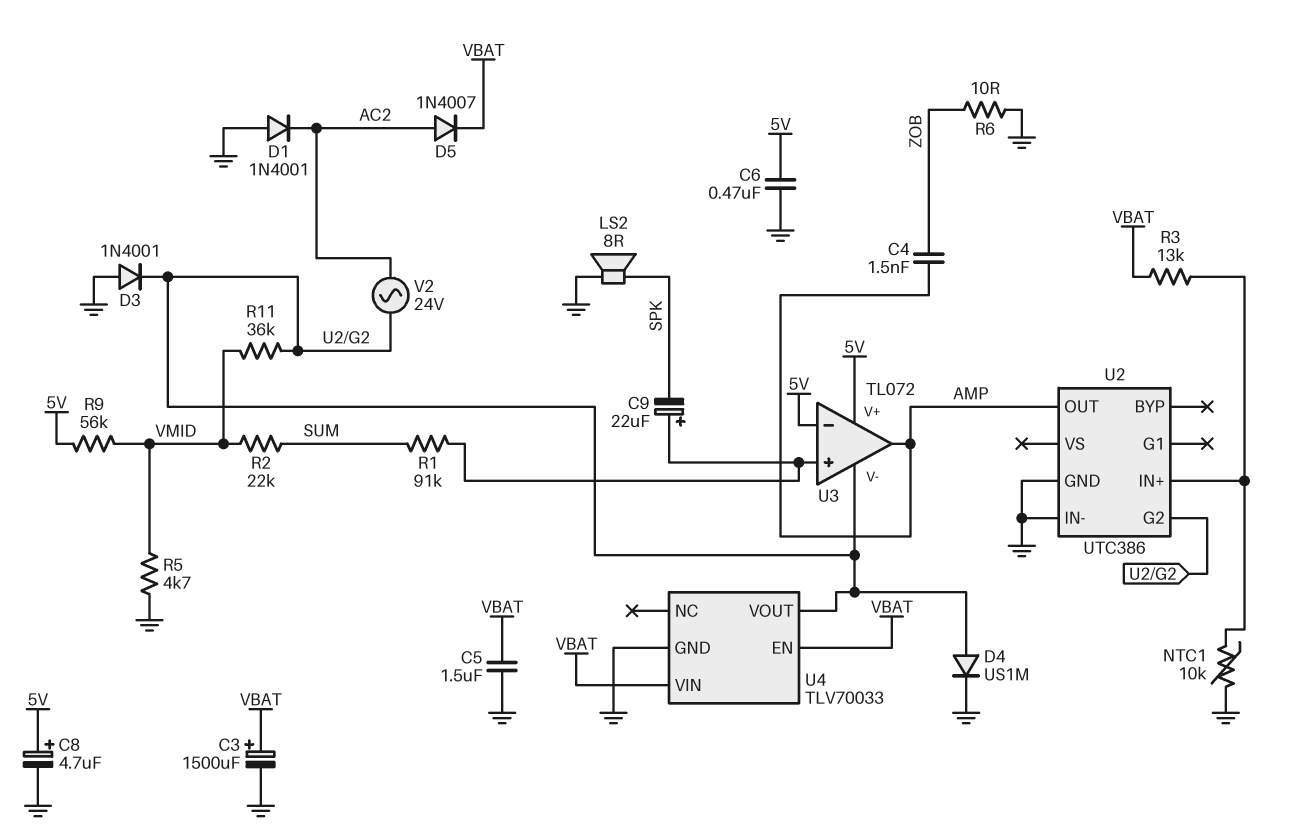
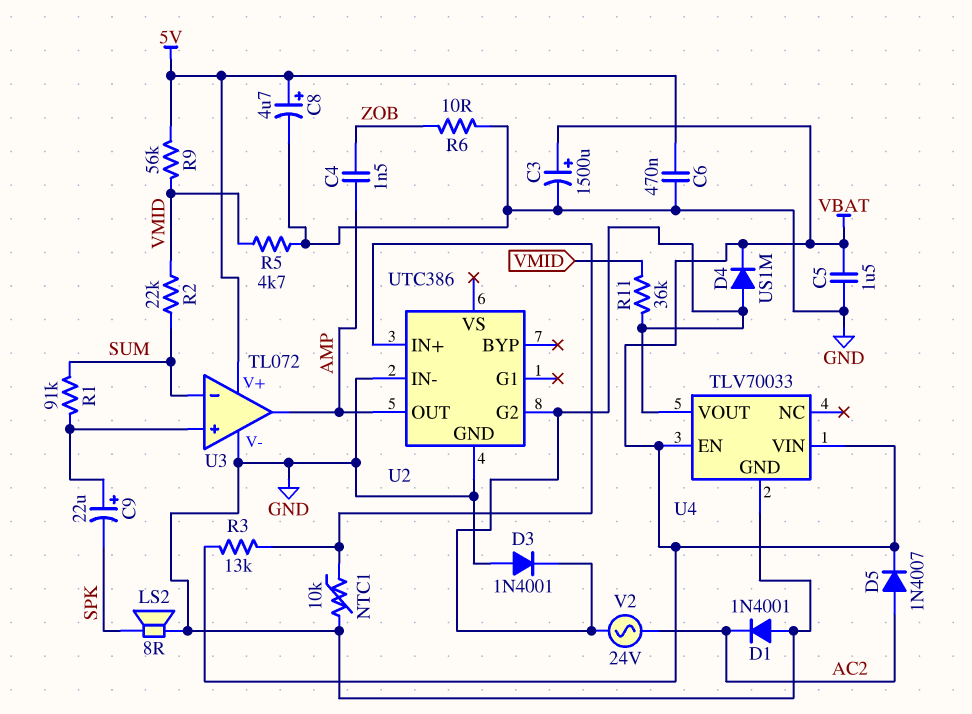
D4: diode US1M (A U2/G2, K GND) -> diode US1M (A U2/G2, K VBAT)
U3 pin V-: U2/G2 -> GND
U3 pin in-: 5V -> SUM

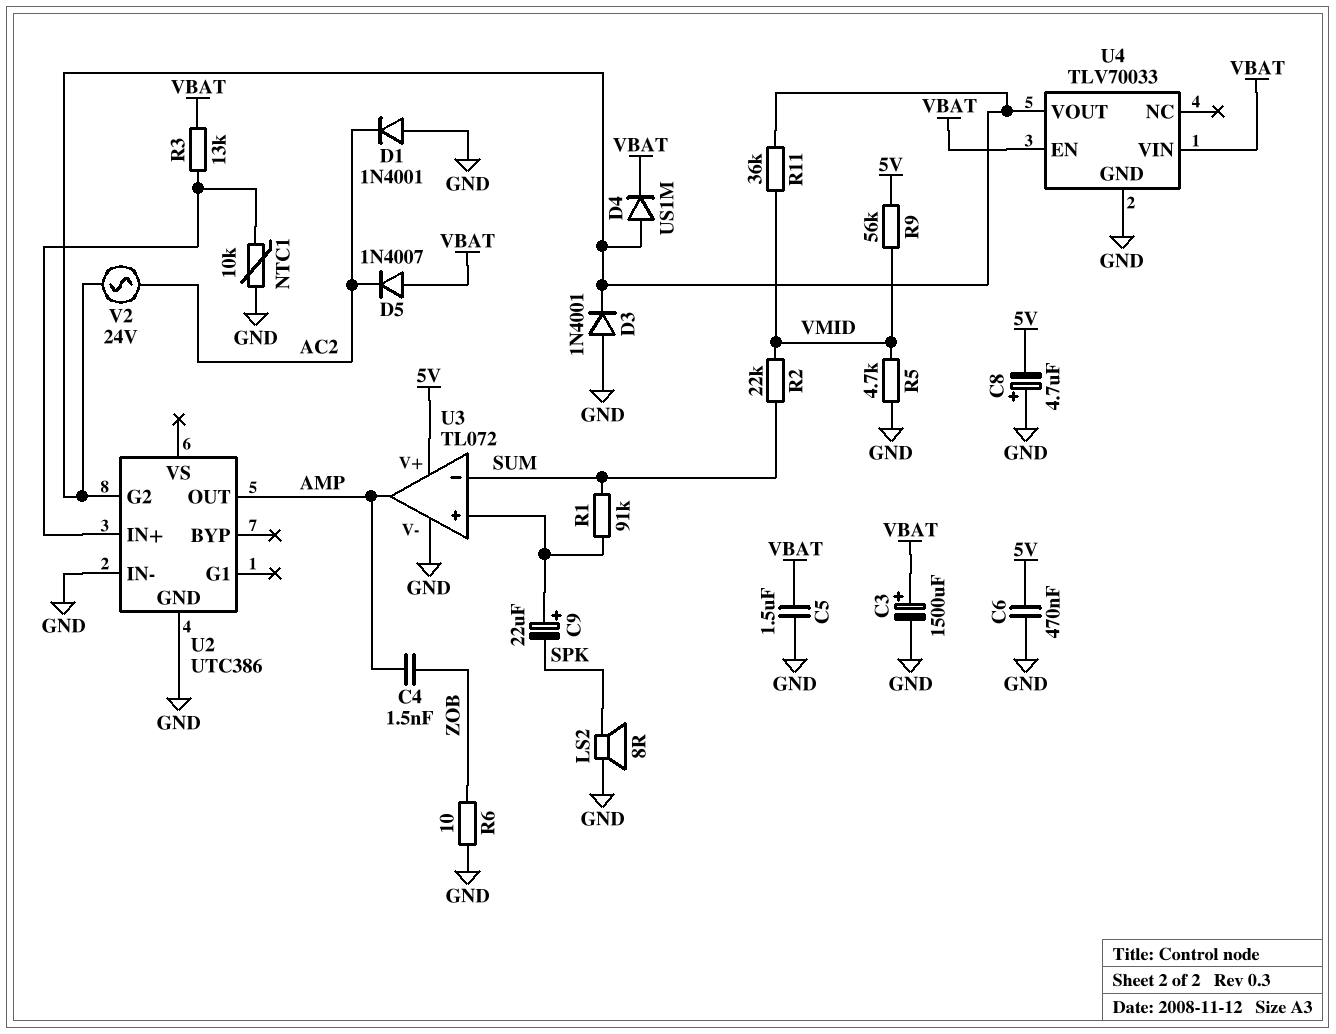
C8: 4.7uF (plus 5V, minus GND) -> 4.7uF (plus GND, minus 5V)
D5: diode 1N4007 (A AC2, K VBAT) -> diode 1N4007 (A VBAT, K AC2)

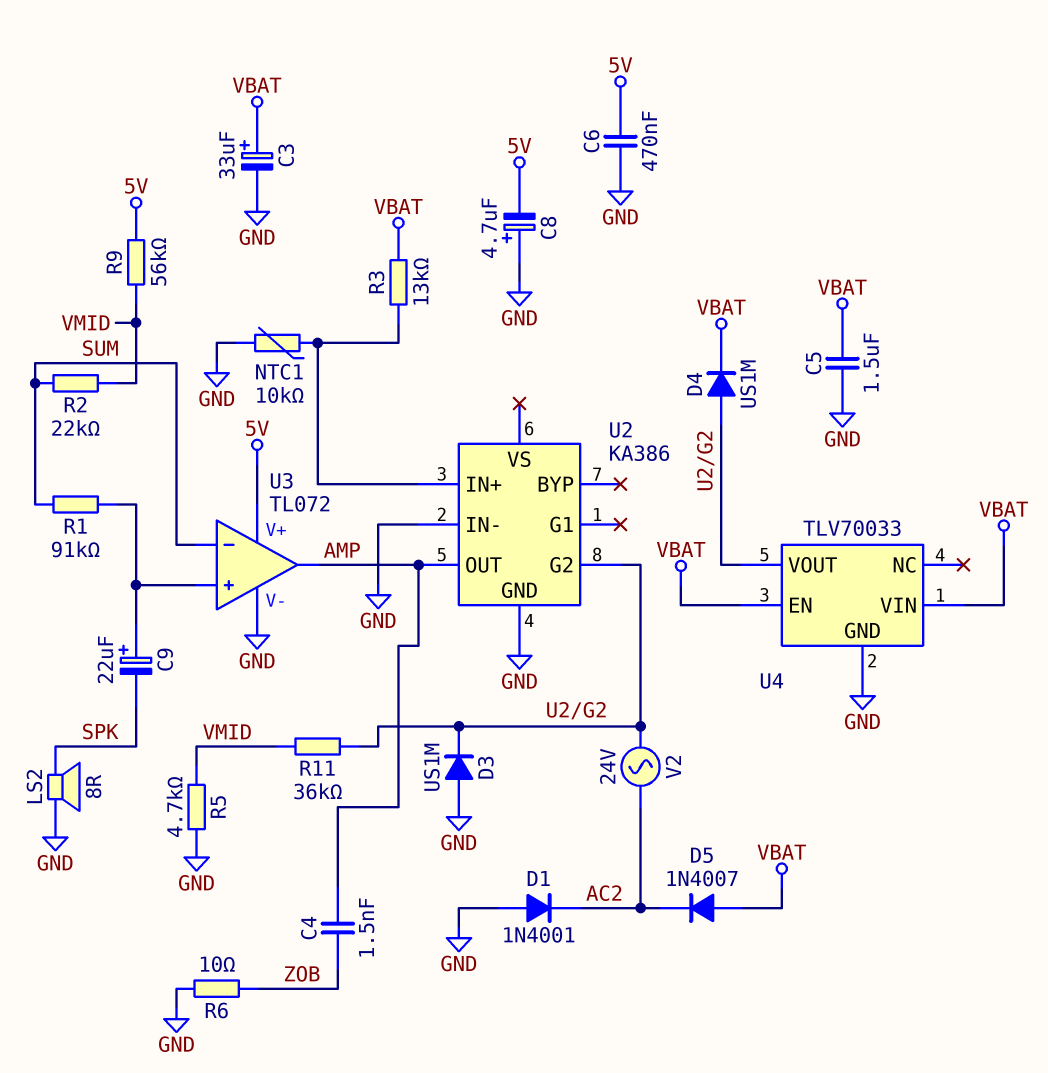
C3: 1500uF (plus VBAT, minus GND) -> 33uF (plus VBAT, minus GND)
D3: diode 1N4001 (A GND, K U2/G2) -> diode US1M (A GND, K U2/G2)
U2: UTC386 -> KA386

